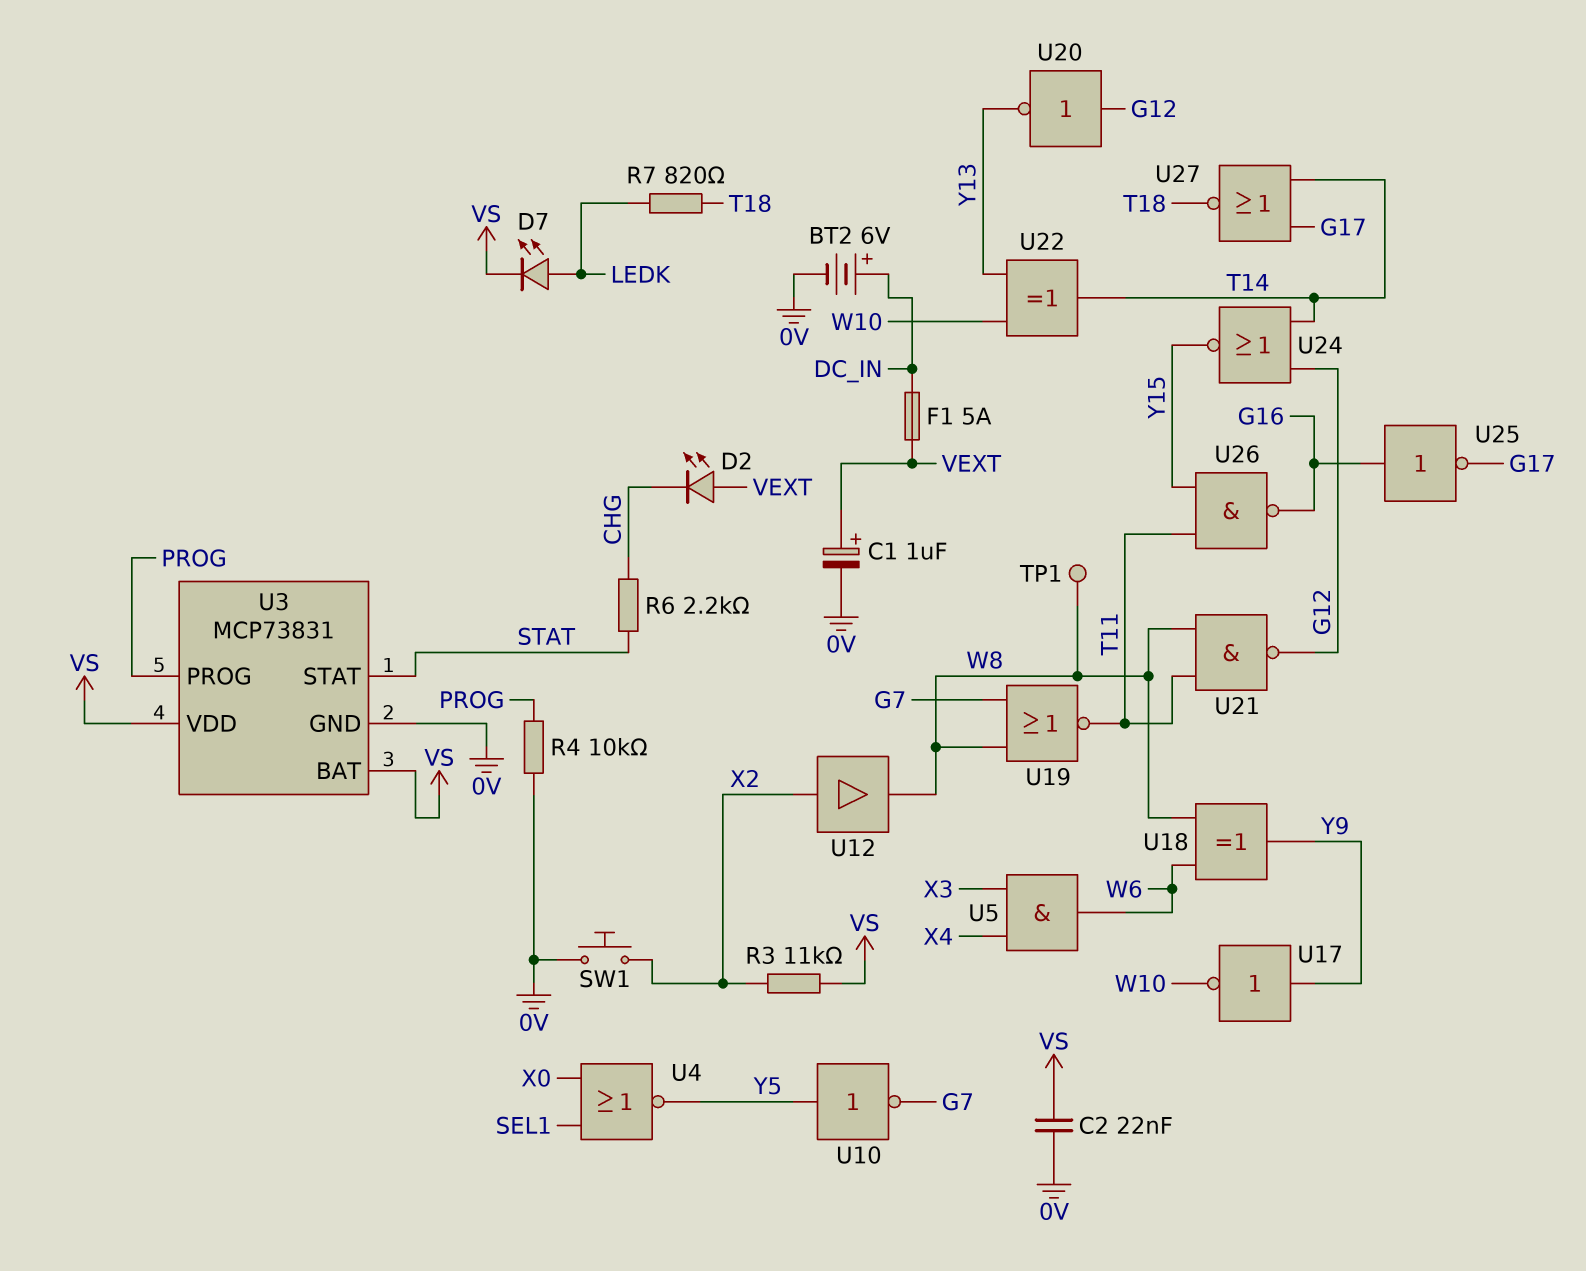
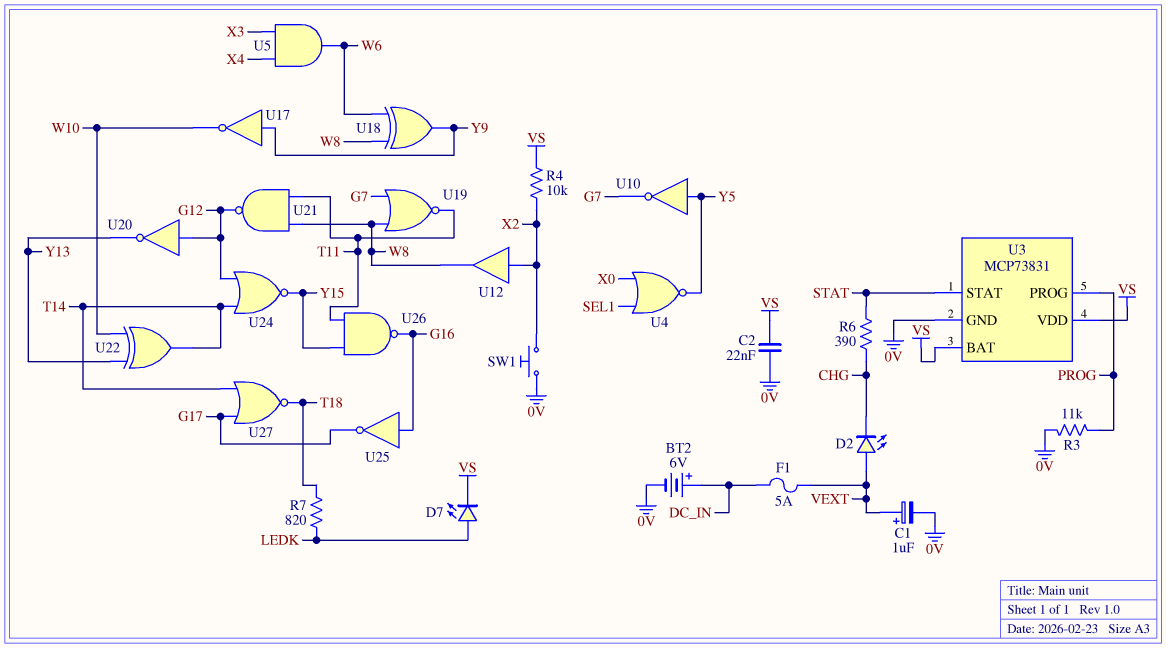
R3: 11k (VS, X2) -> 11k (0V, PROG)
R4: 10k (0V, PROG) -> 10k (VS, X2)
R6: 2.2k (CHG, STAT) -> 390 (CHG, STAT)
TP1: test point (W8) -> none

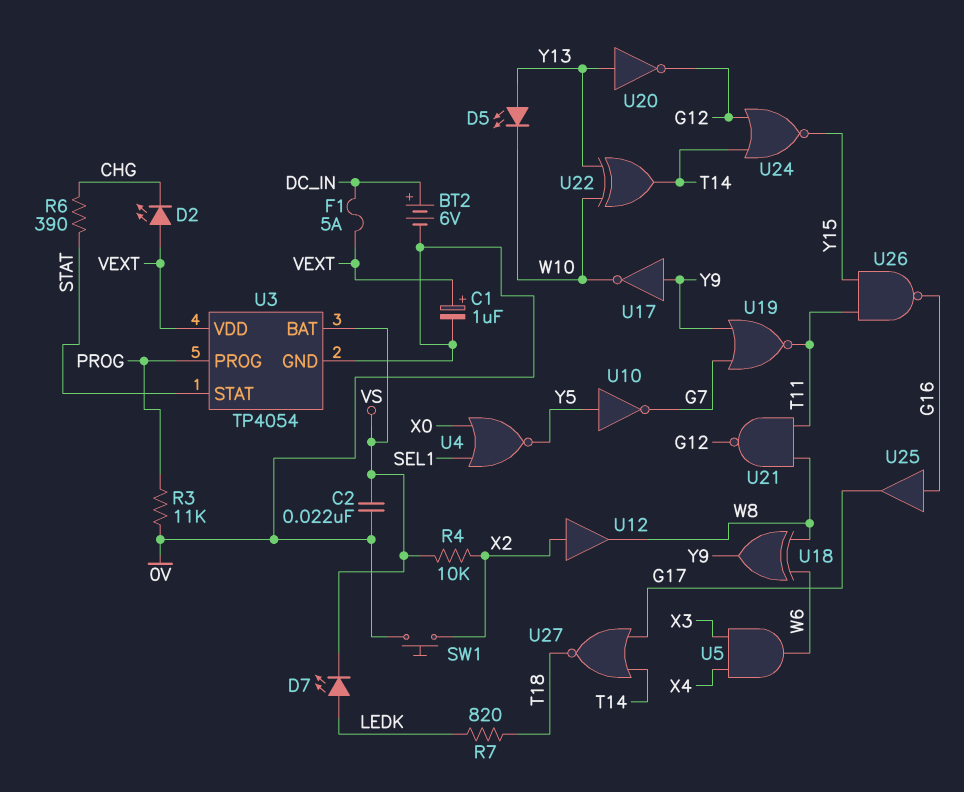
D5: none -> LED (A Y13, K W10)
U3: MCP73831 -> TP4054
U3 pin VDD: VS -> VEXT
U19: NOR (in G7, in W8, out T11) -> NOR (in G7, in Y9, out T11)
U20: NOT (in G12, out Y13) -> NOT (in Y13, out G12)
U25: NOT (in G16, out G17) -> buffer (in G16, out G17)

